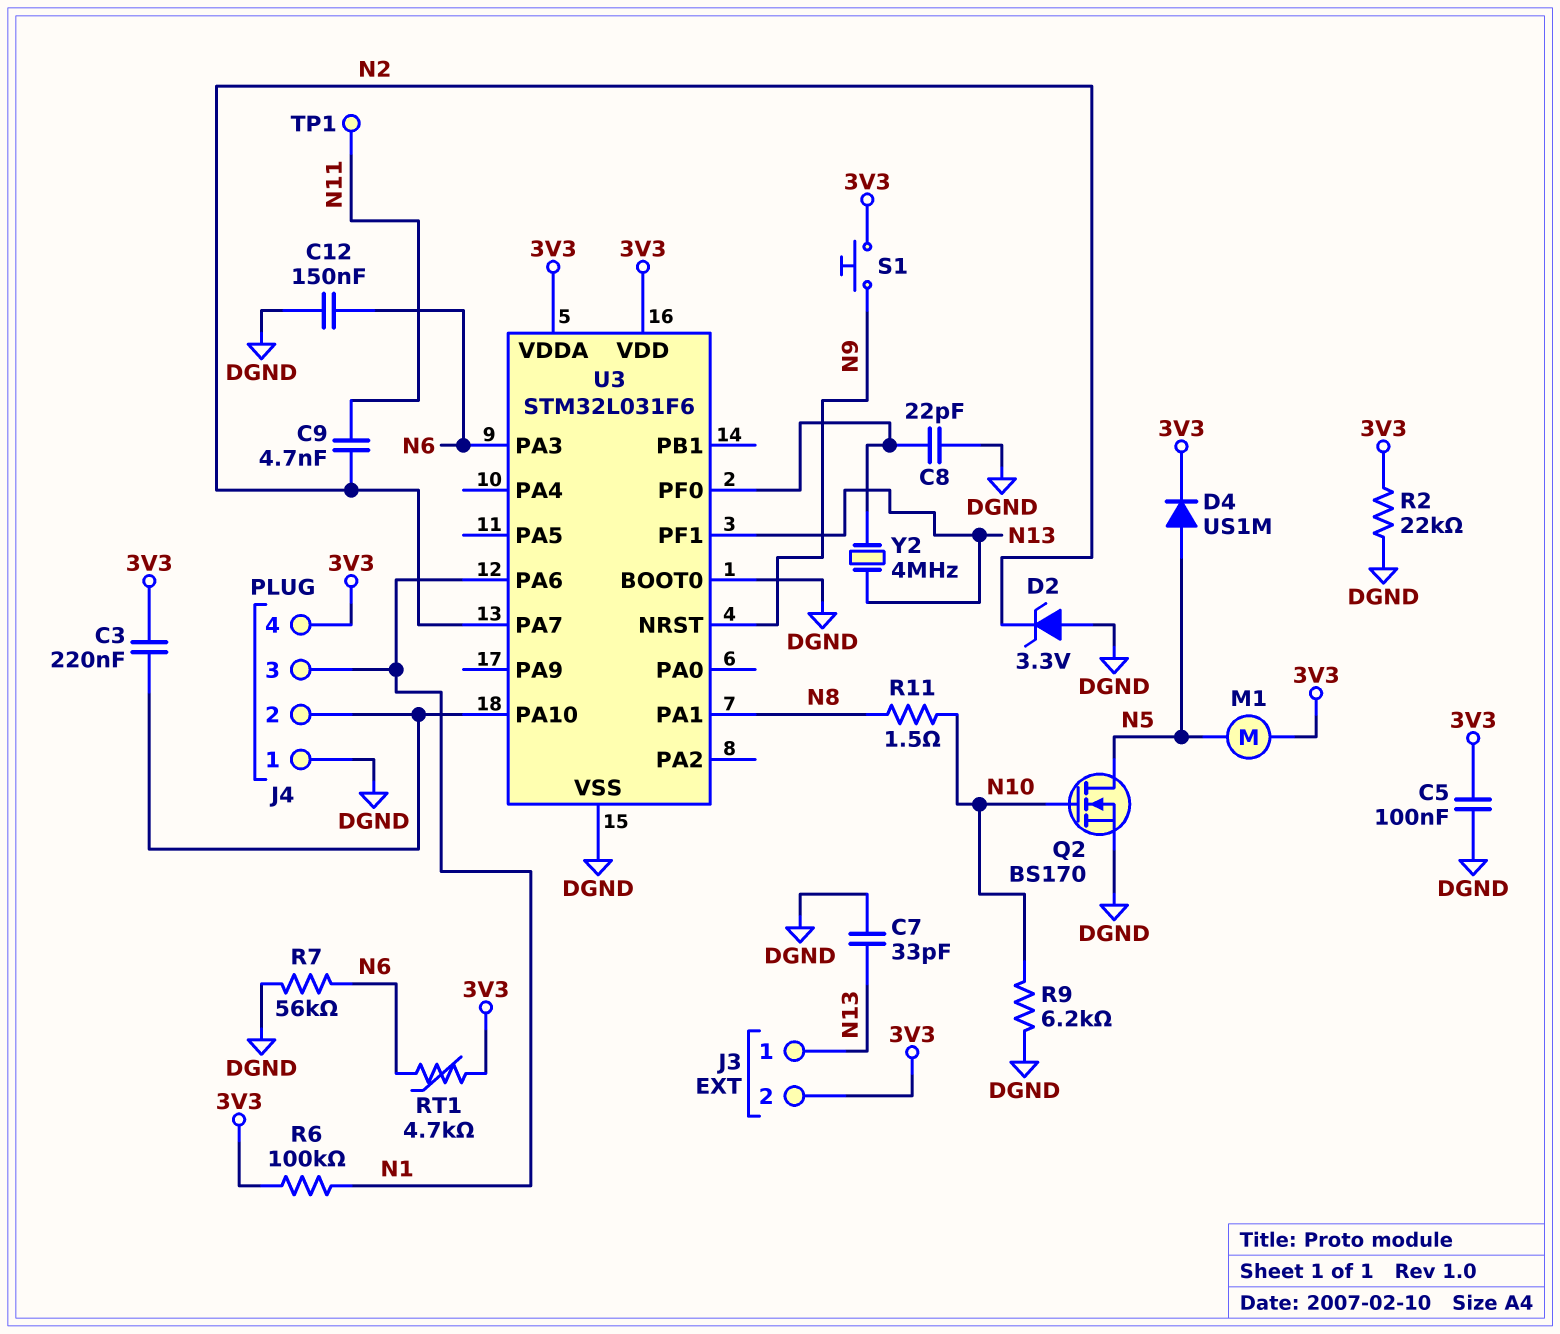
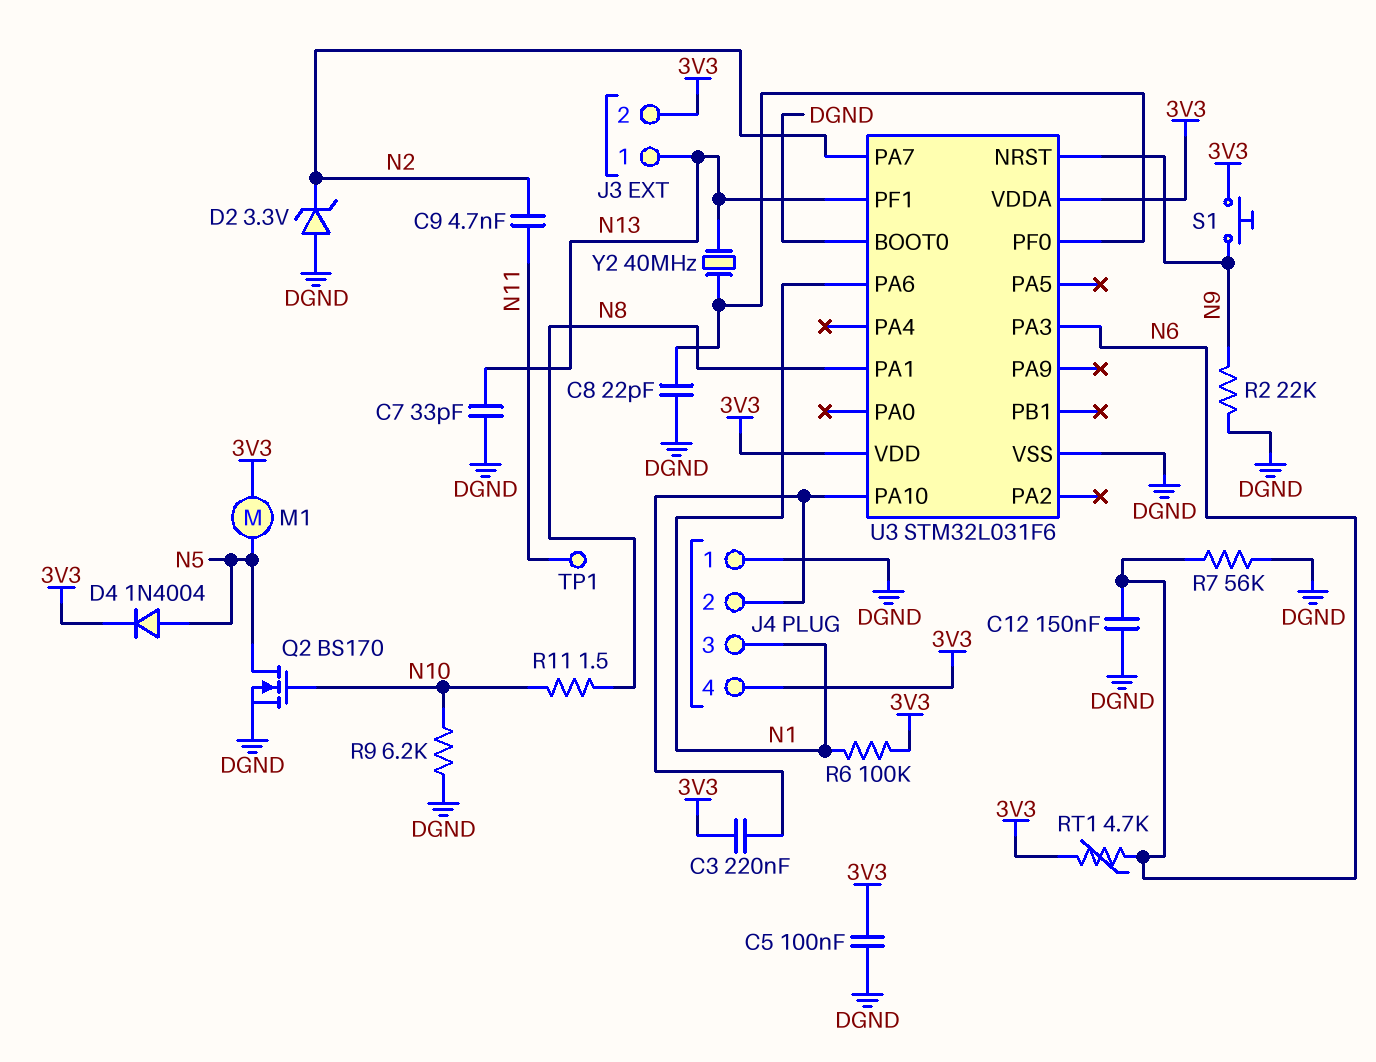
D4: diode US1M (A N5, K 3V3) -> diode 1N4004 (A N5, K 3V3)
R2: 22k (3V3, DGND) -> 22k (DGND, N9)
Y2: 4MHz (N13, U3/PF0) -> 40MHz (N13, U3/PF0)

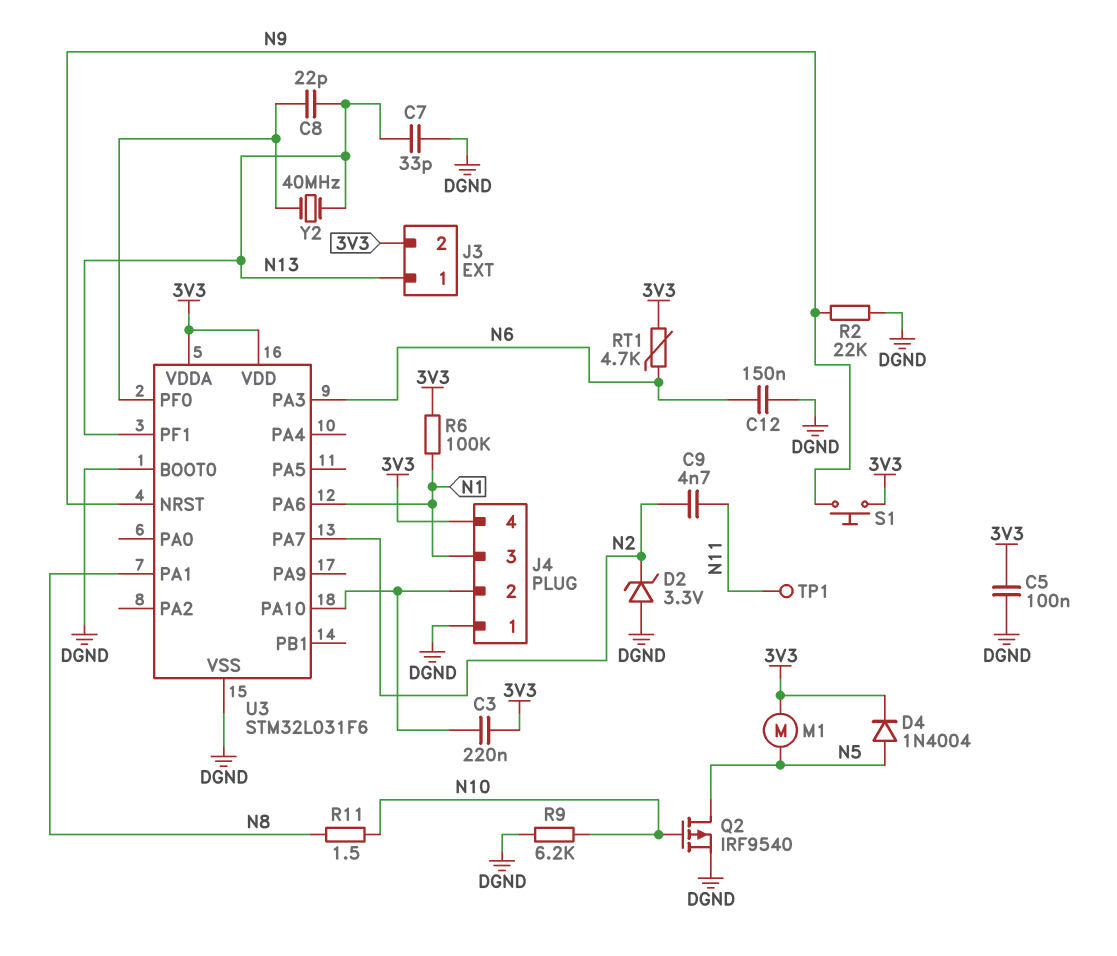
C8: 22pF (DGND, U3/PF0) -> 22pF (N13, U3/PF0)
Q2: NMOS BS170 (G N10, D N5, S DGND) -> PMOS IRF9540 (G N10, D N5, S DGND)
R7: 56k (DGND, N6) -> none

